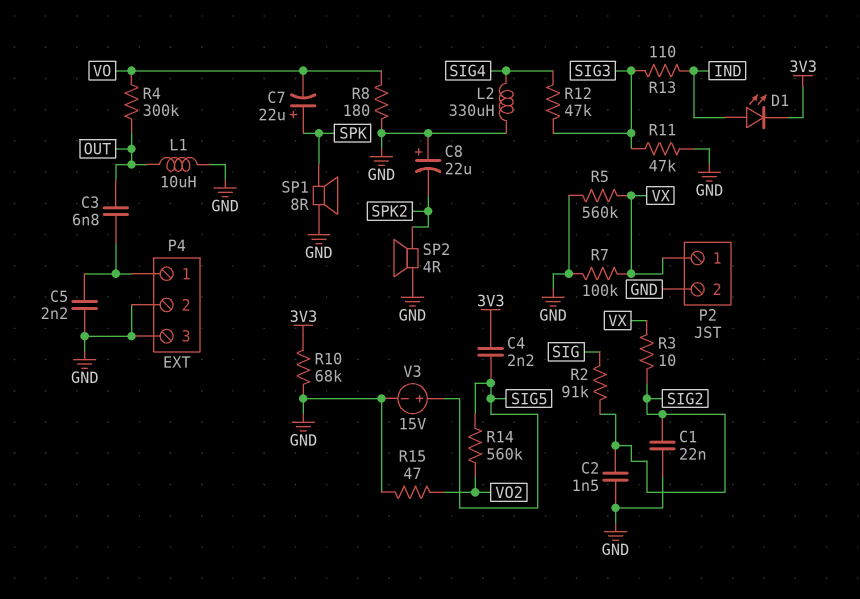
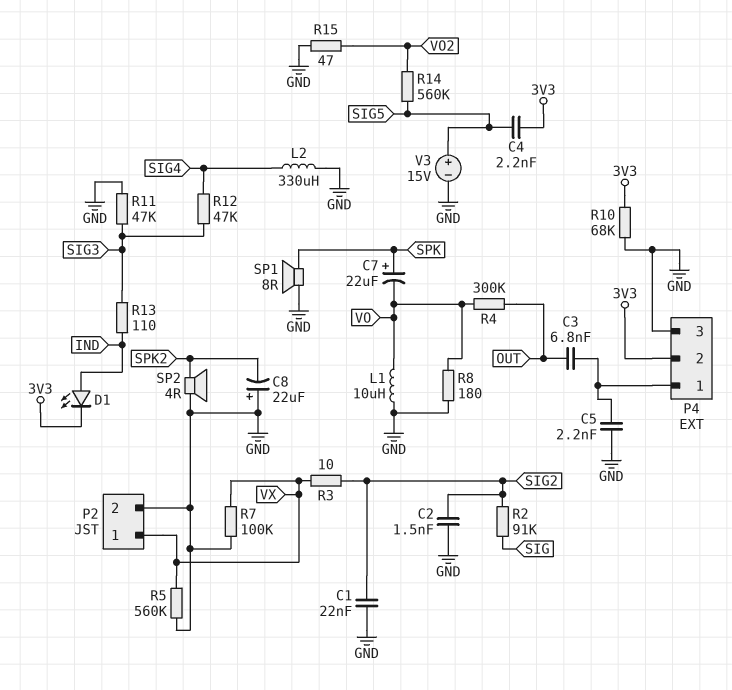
L1: 10uH (GND, OUT) -> 10uH (GND, VO)
P4 pin 2: GND -> 3V3

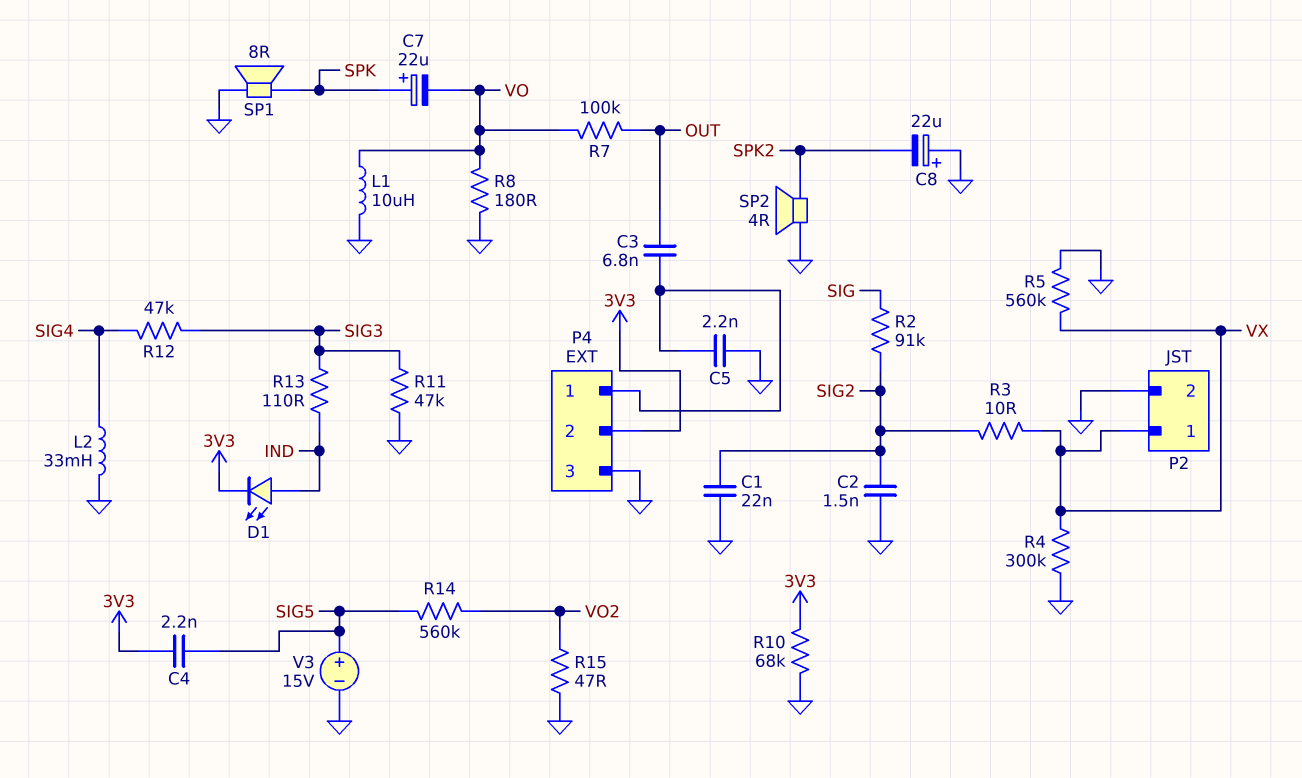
L2: 330uH (GND, SIG4) -> 33mH (GND, SIG4)
R4: 300k (OUT, VO) -> 300k (GND, VX)
R7: 100k (GND, VX) -> 100k (OUT, VO)

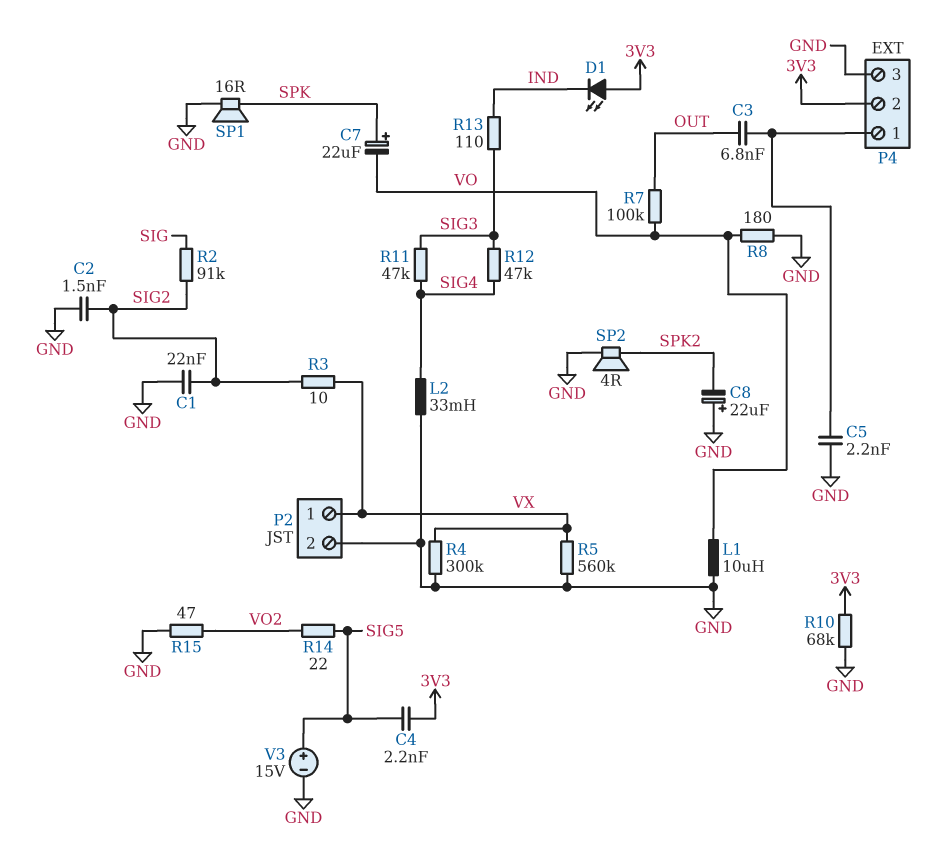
D1: LED (A IND, K 3V3) -> LED (A 3V3, K IND)
R11: 47k (GND, SIG3) -> 47k (SIG3, SIG4)
R14: 560k (SIG5, VO2) -> 22 (SIG5, VO2)
SP1: speaker 8R (GND, SPK) -> speaker 16R (GND, SPK)

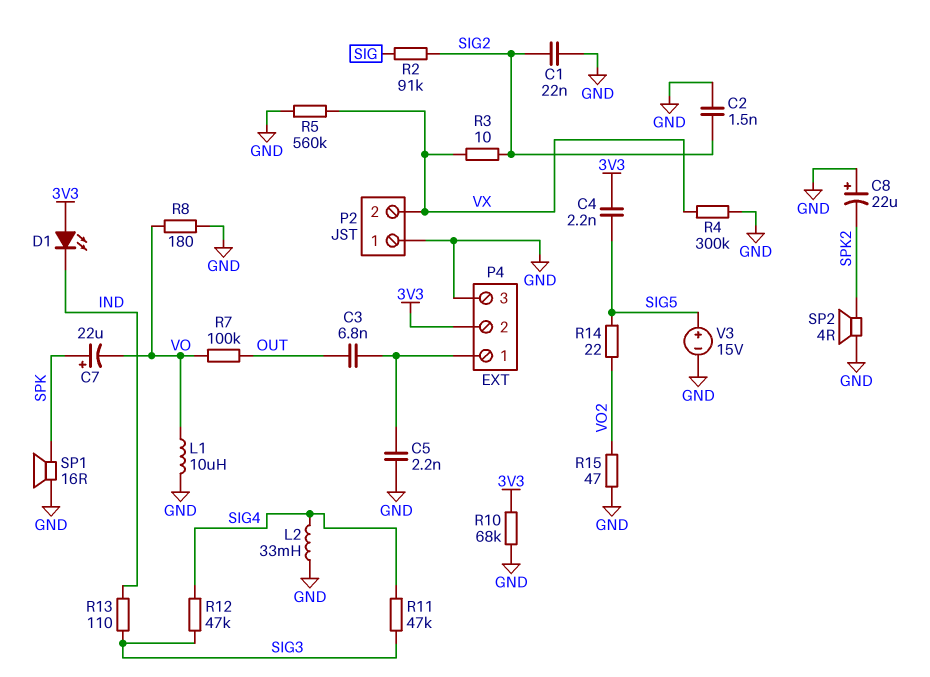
P2 pin 1: VX -> GND
P2 pin 2: GND -> VX

